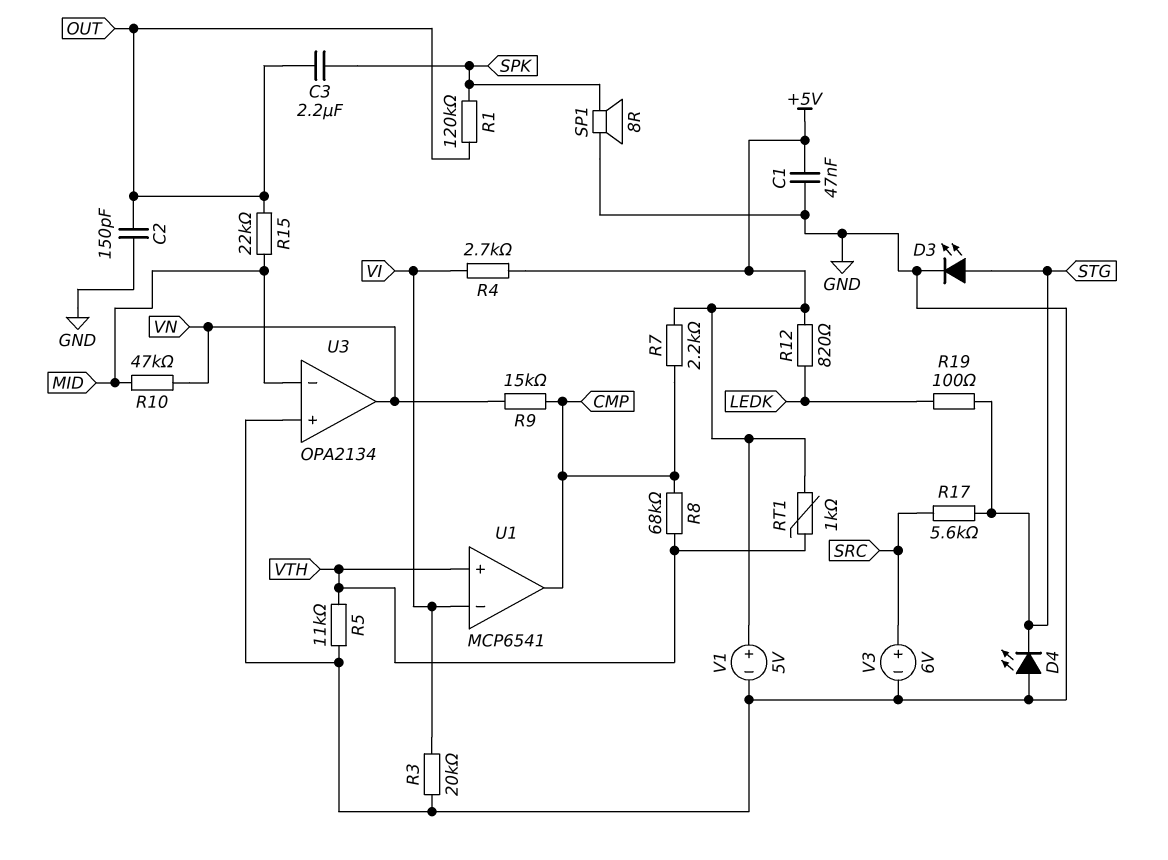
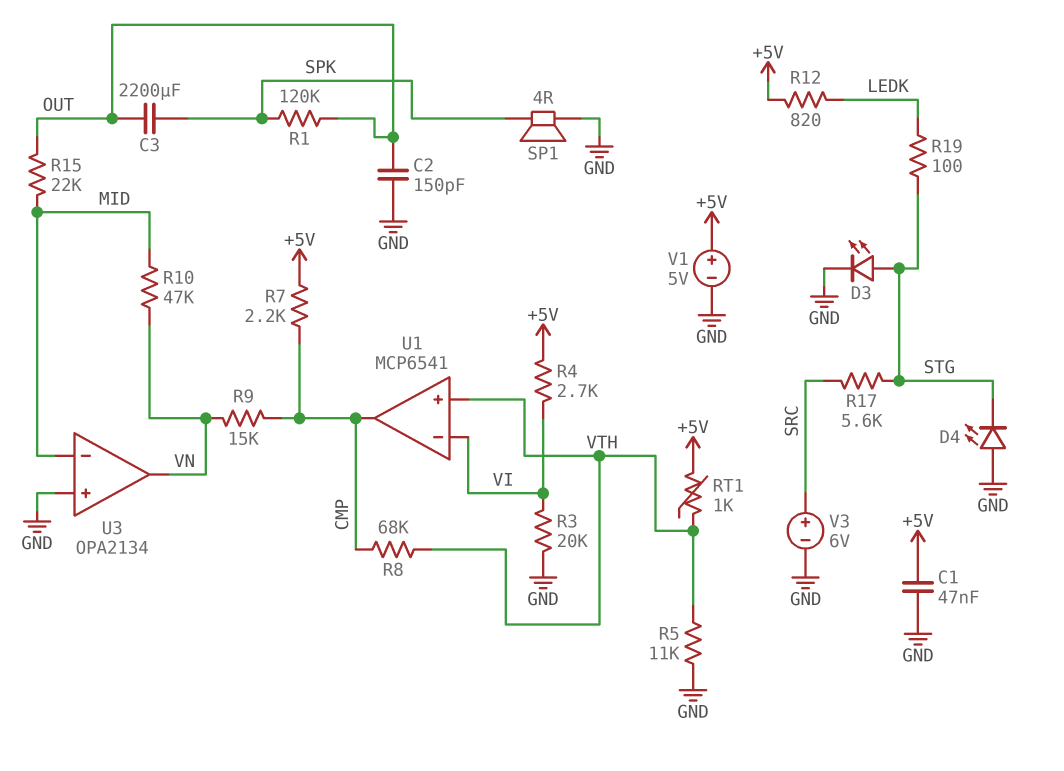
C3: 2.2uF (OUT, SPK) -> 2200uF (OUT, SPK)
SP1: speaker 8R (GND, SPK) -> speaker 4R (GND, SPK)

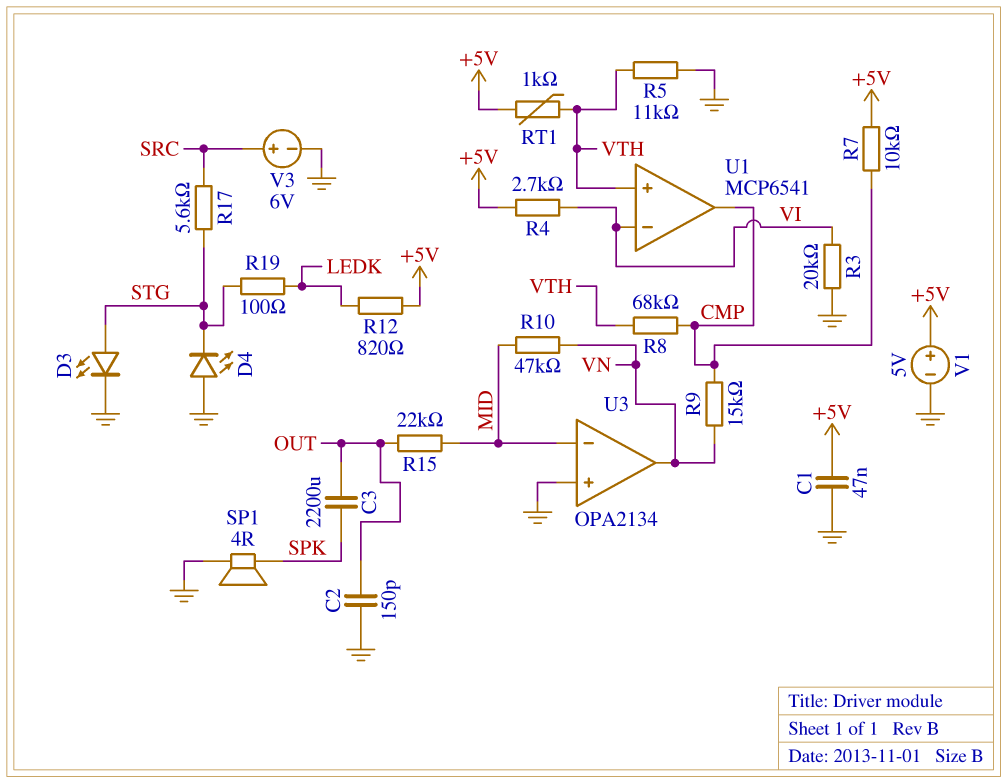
R1: 120k (OUT, SPK) -> none
R7: 2.2k (+5V, CMP) -> 10k (+5V, CMP)

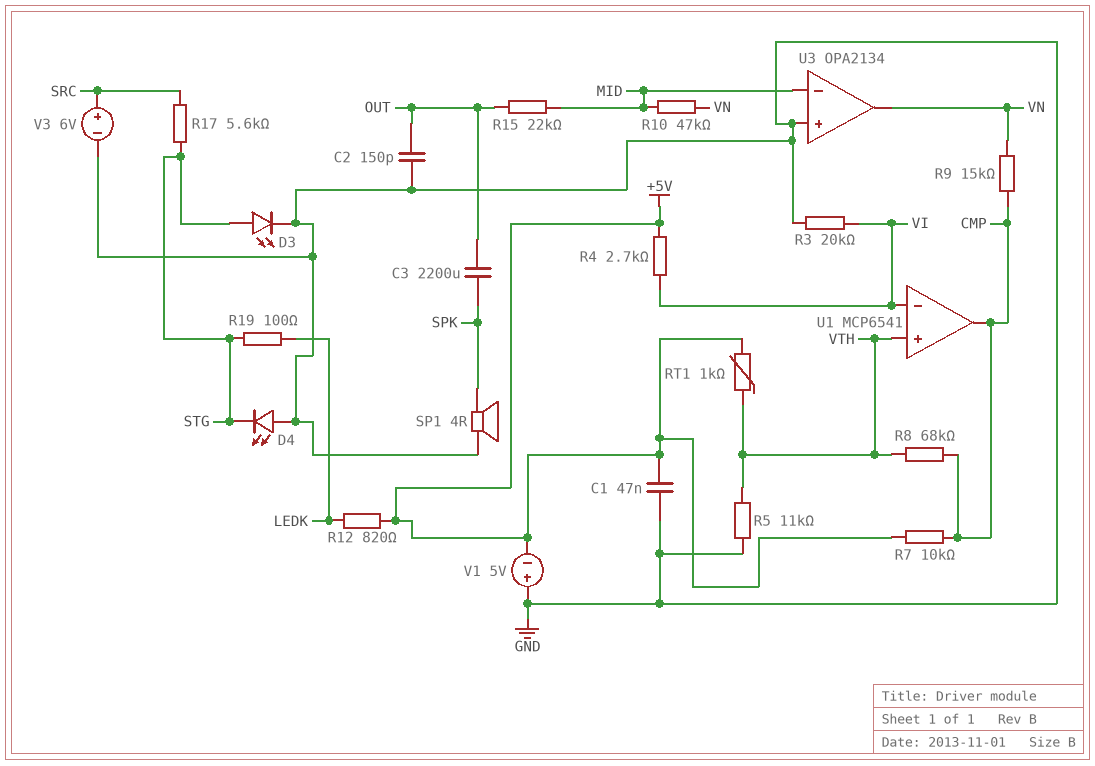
V1: 5V (plus +5V, minus GND) -> 5V (plus GND, minus +5V)

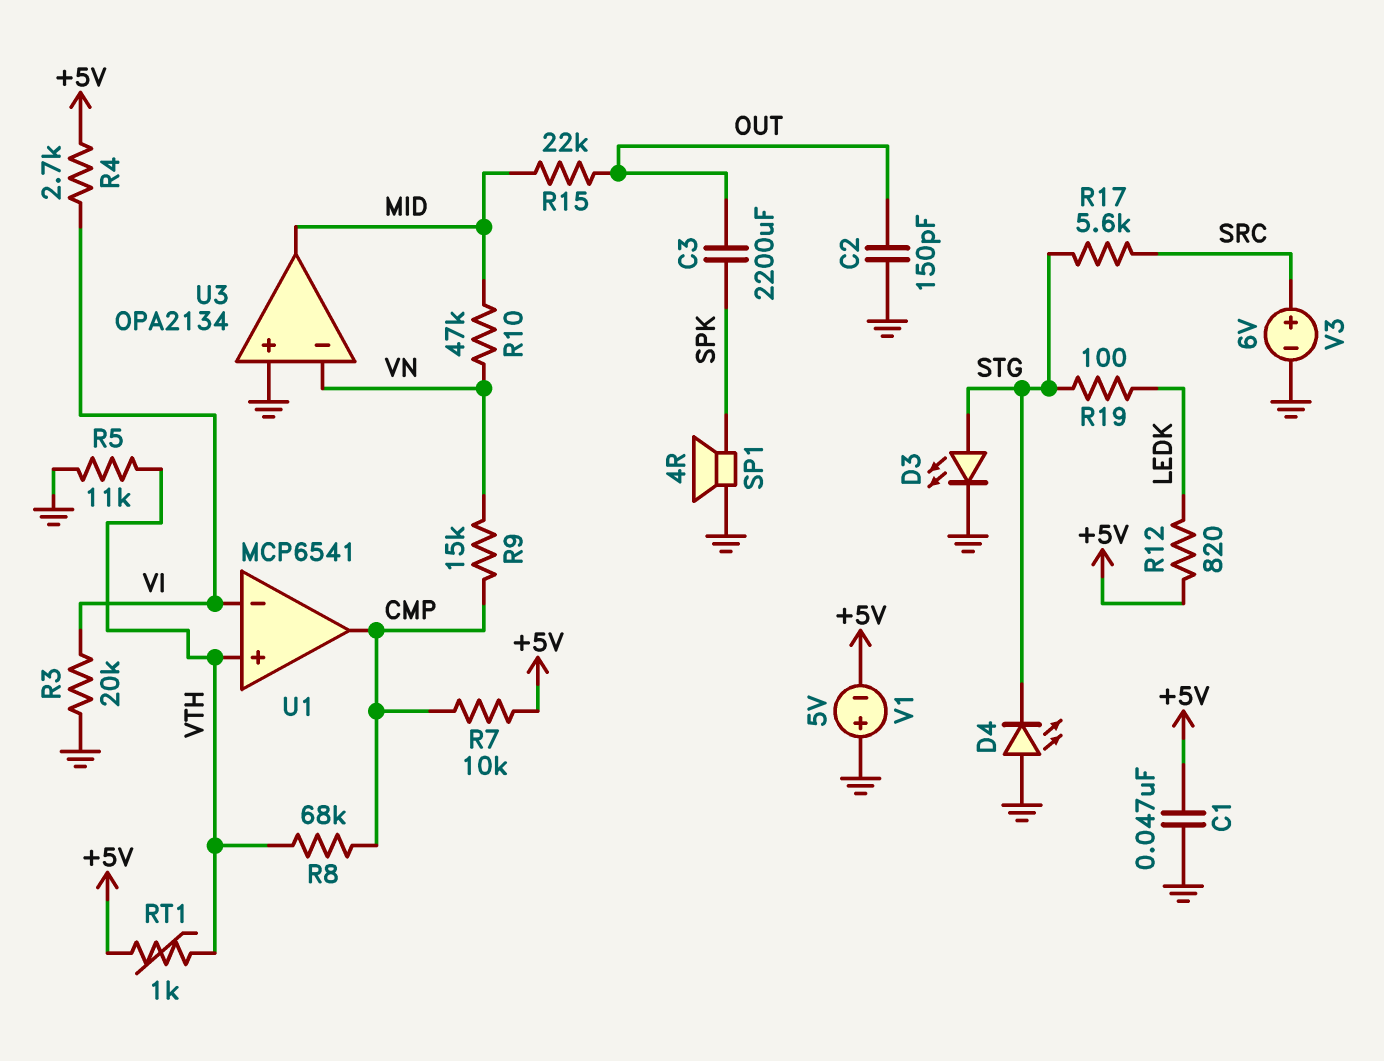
U3 pin in-: MID -> VN
U3 pin out: VN -> MID

